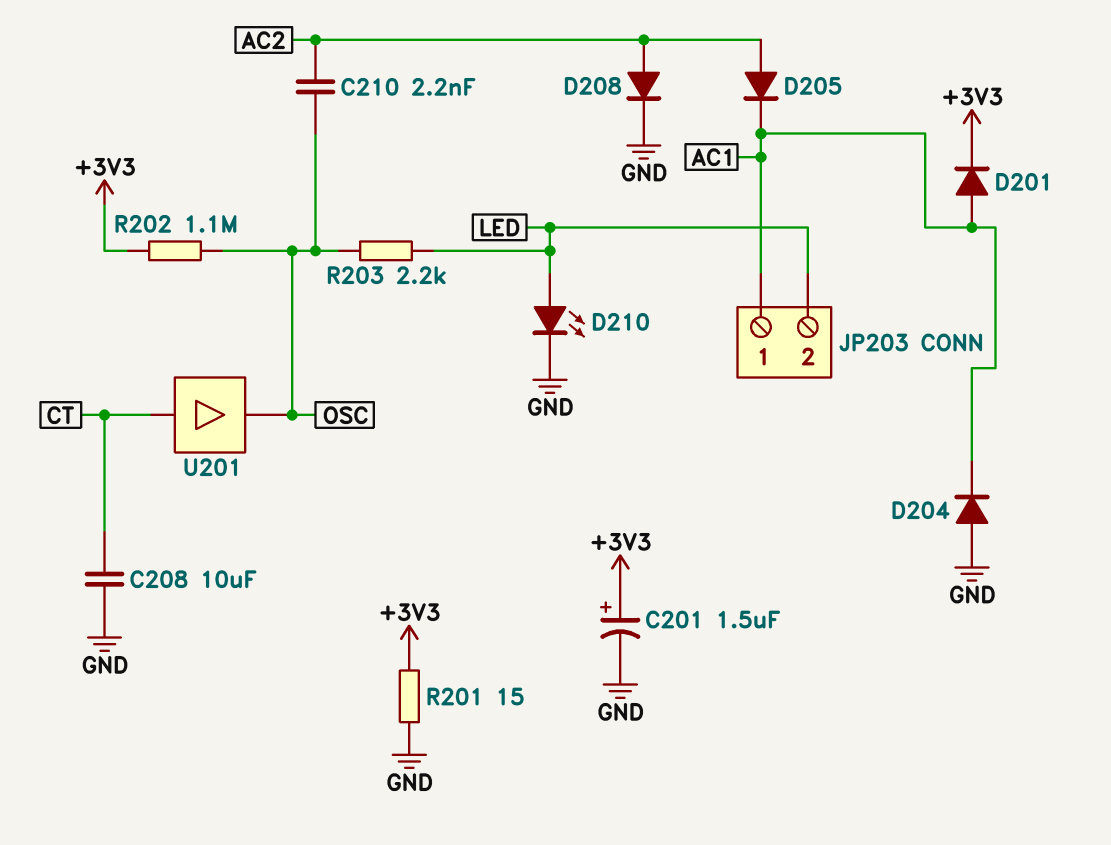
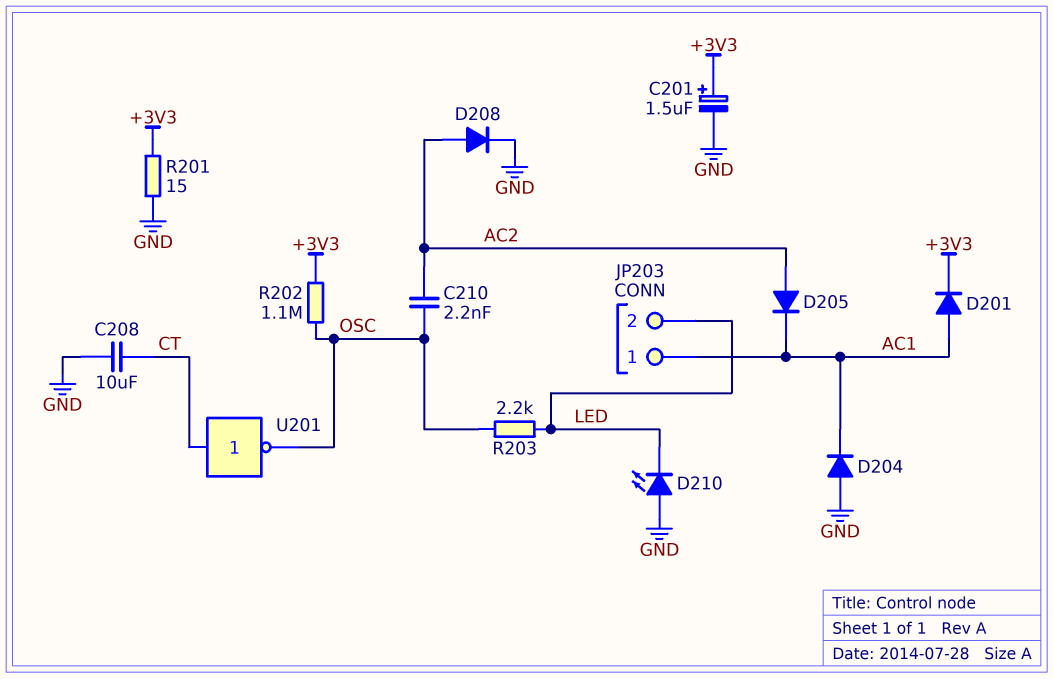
D210: LED (A LED, K GND) -> LED (A GND, K LED)
U201: buffer (in CT, out OSC) -> NOT (in CT, out OSC)

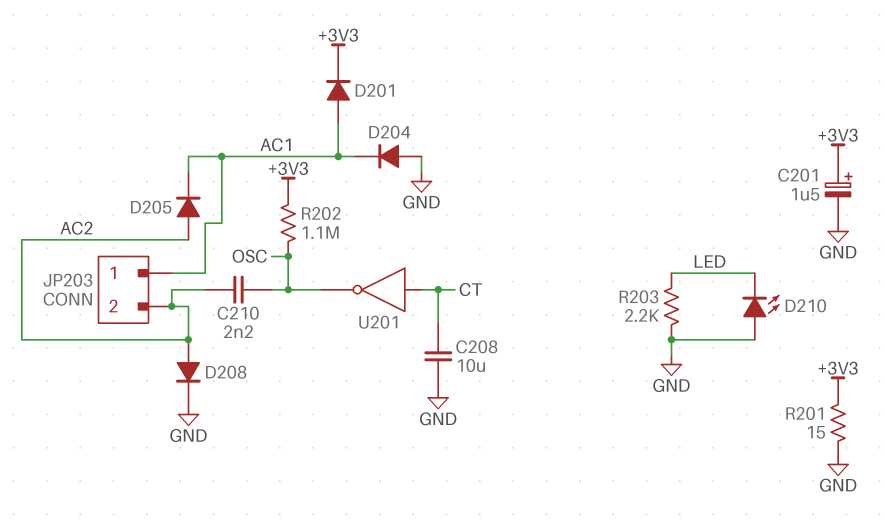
JP203 pin 2: LED -> AC2
R203: 2.2k (LED, OSC) -> 2.2k (GND, LED)

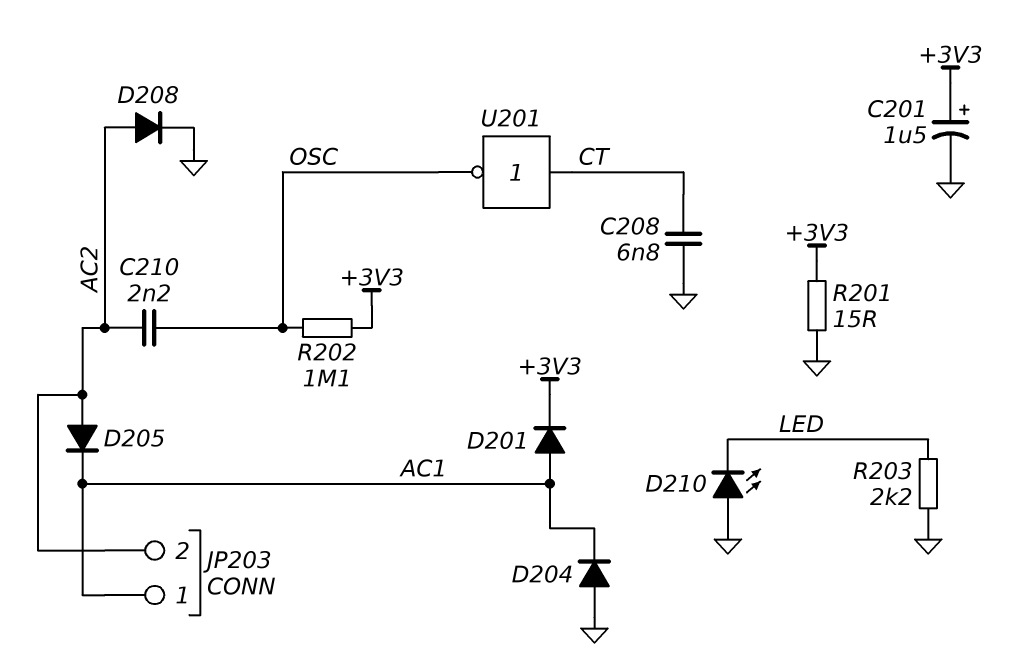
C208: 10uF (CT, GND) -> 6.8nF (CT, GND)

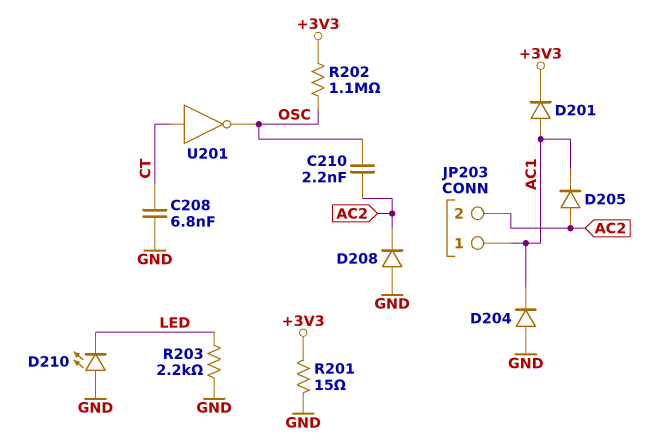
C201: 1.5uF (plus +3V3, minus GND) -> none
D208: diode (A AC2, K GND) -> diode (A GND, K AC2)

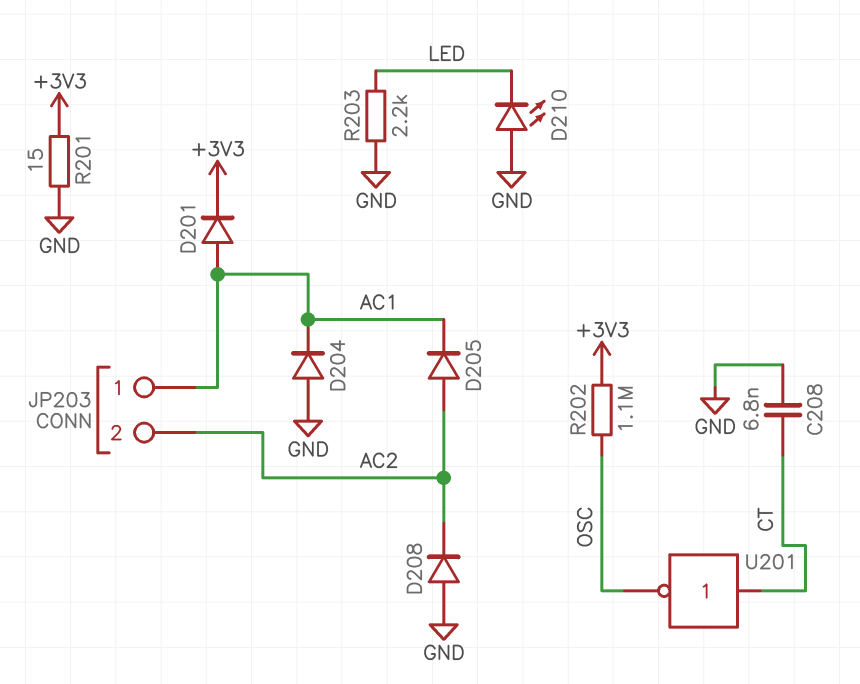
C210: 2.2nF (AC2, OSC) -> none

